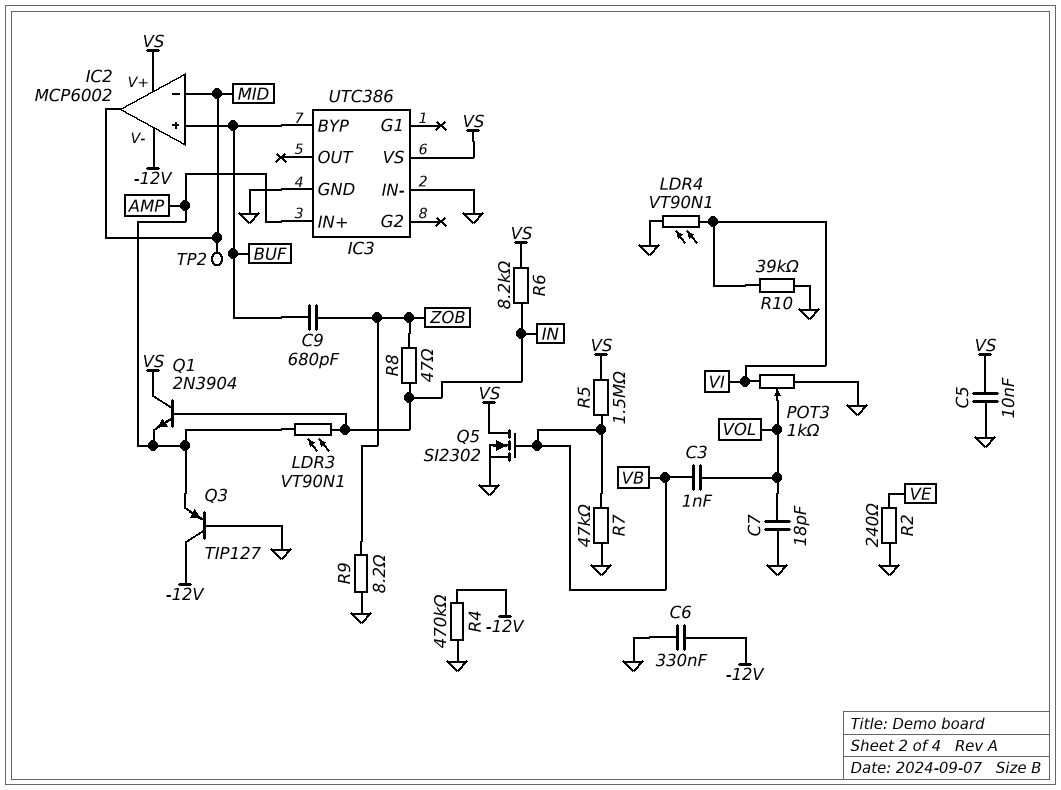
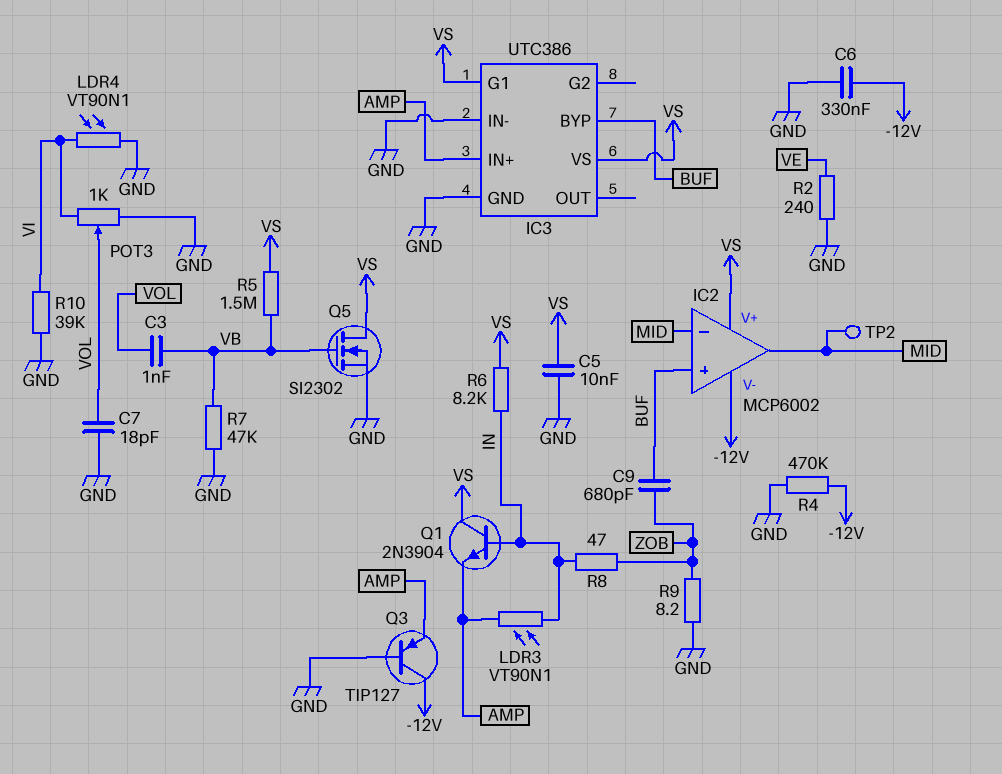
IC3 pin G1: none -> VS

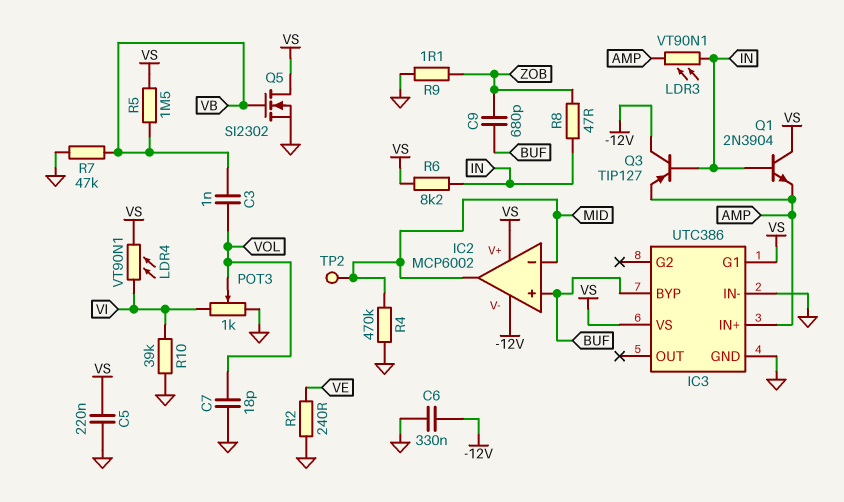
C5: 10nF (GND, VS) -> 220nF (GND, VS)
LDR4: VT90N1 (GND, VI) -> VT90N1 (VI, VS)
Q3: PNP TIP127 (B GND, C -12V, E AMP) -> PNP TIP127 (B IN, C -12V, E AMP)
R4: 470k (-12V, GND) -> 470k (GND, MID)
R9: 8.2 (GND, ZOB) -> 1.1 (GND, ZOB)

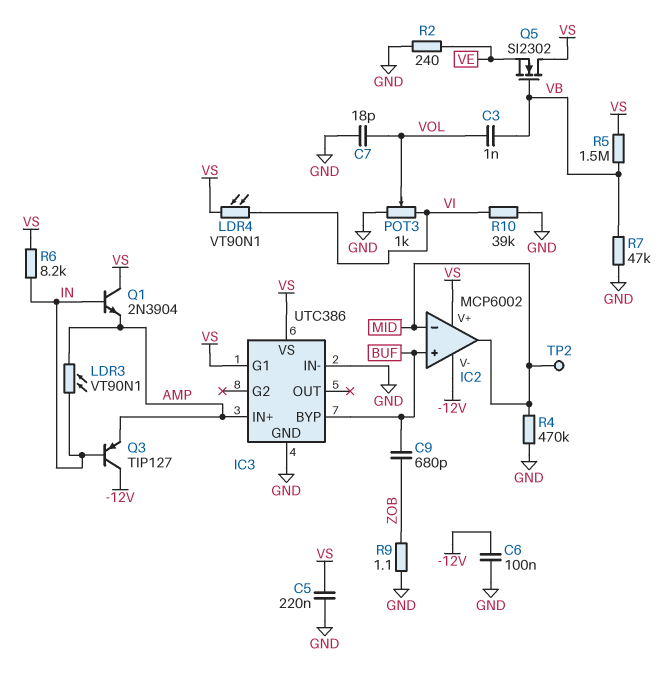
C6: 330nF (-12V, GND) -> 100nF (-12V, GND)
Q5: NMOS SI2302 (G VB, D VS, S GND) -> NMOS SI2302 (G VB, D VS, S VE)
R8: 47 (IN, ZOB) -> none

